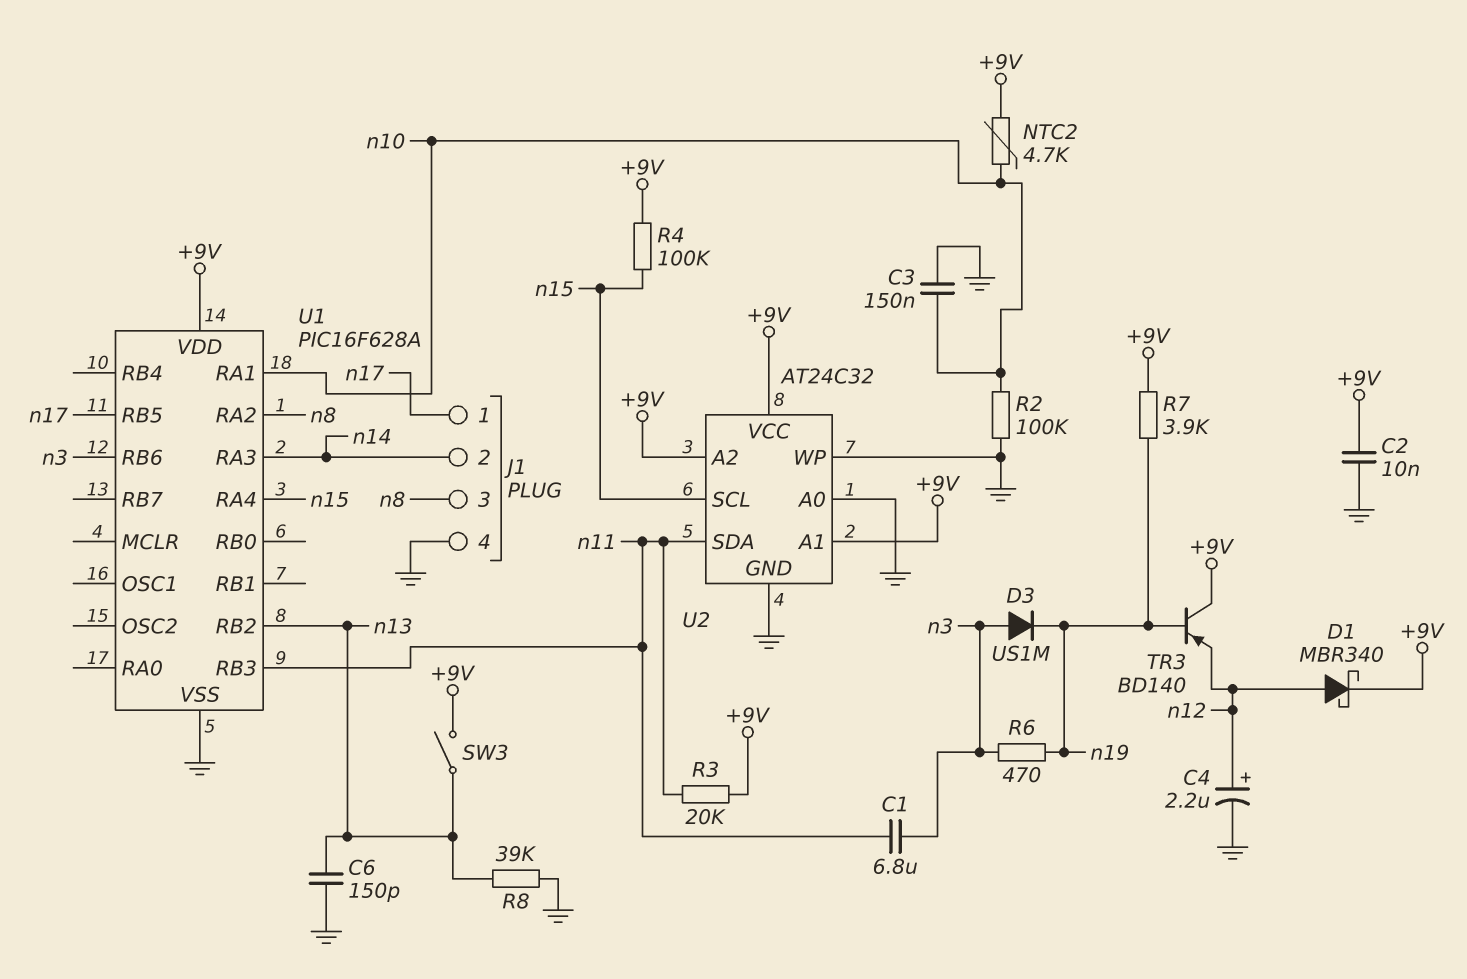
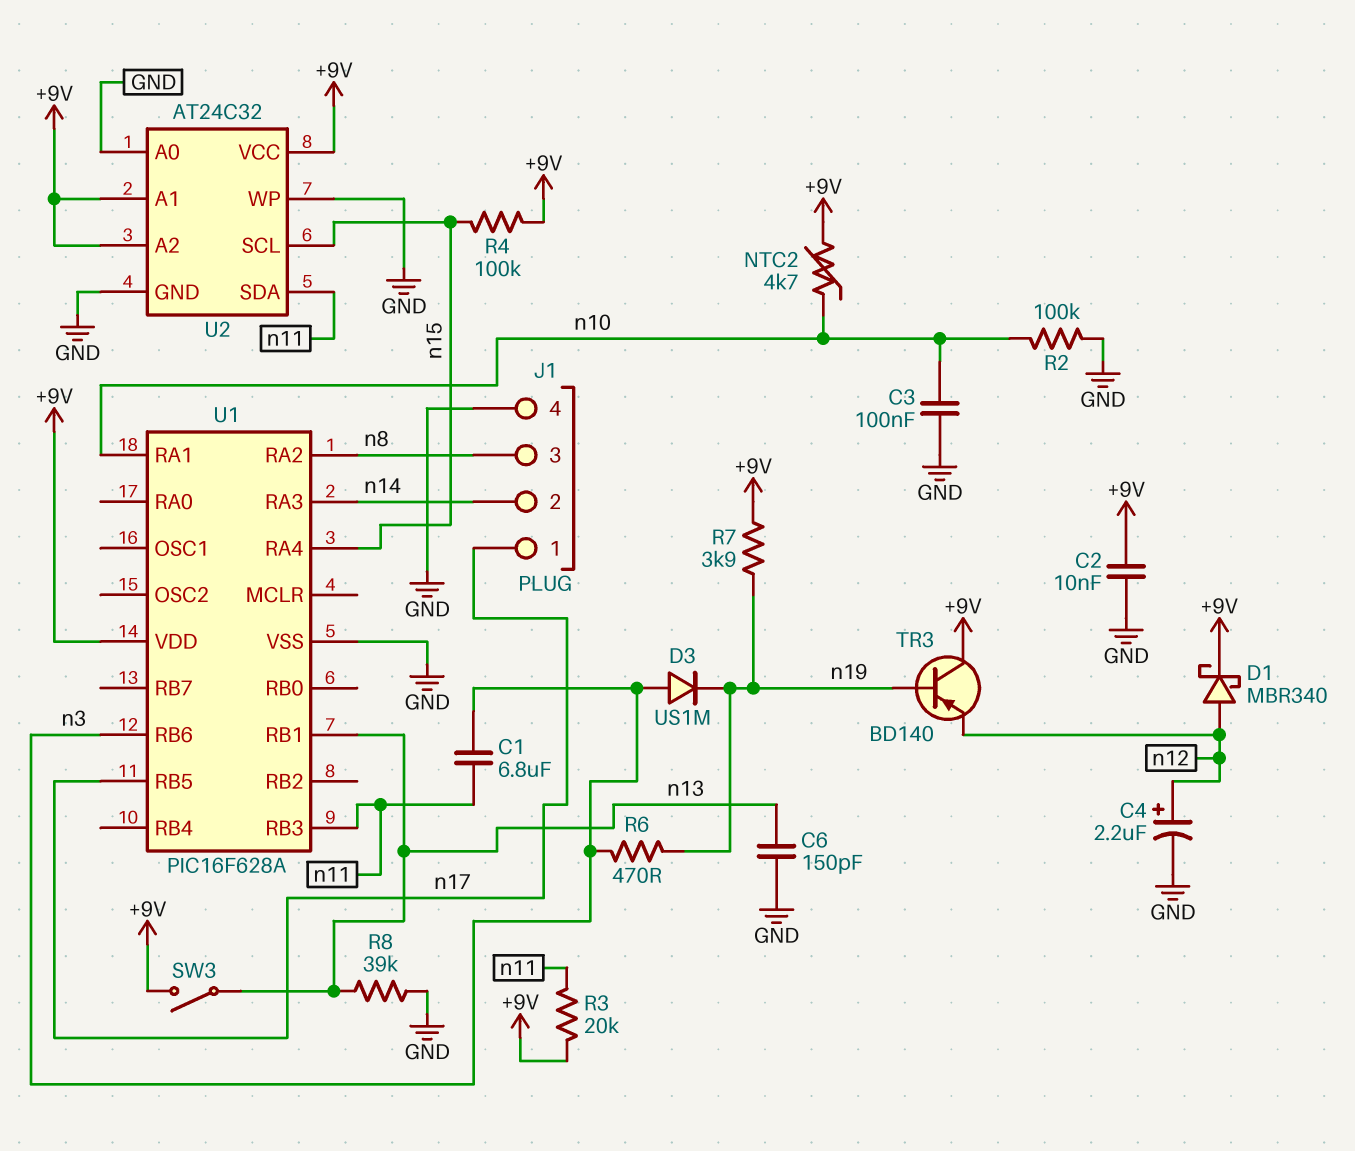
C3: 150nF (GND, n10) -> 100nF (GND, n10)
U1 pin RB1: none -> n13
U1 pin RB2: n13 -> none

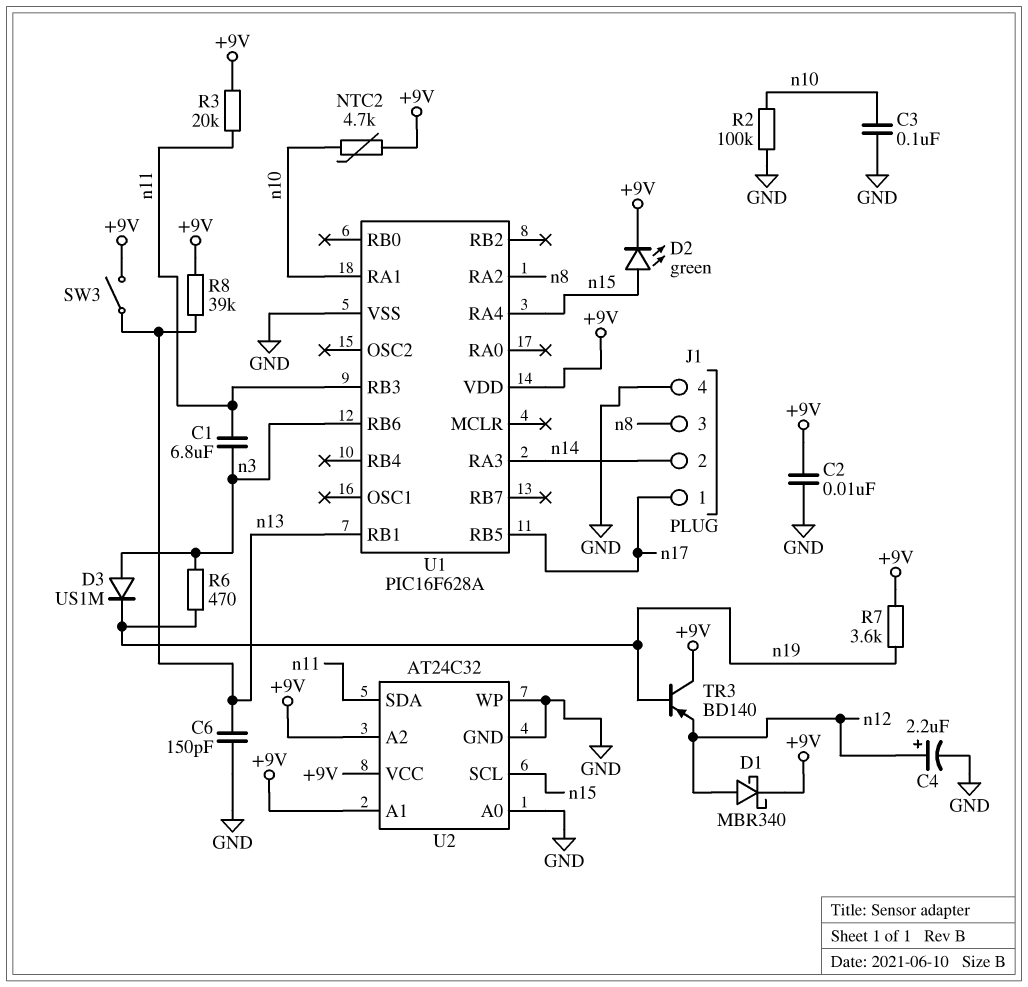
D2: none -> LED green (A n15, K +9V)
R4: 100k (+9V, n15) -> none
R7: 3.9k (+9V, n19) -> 3.6k (+9V, n19)
R8: 39k (GND, n13) -> 39k (+9V, n13)

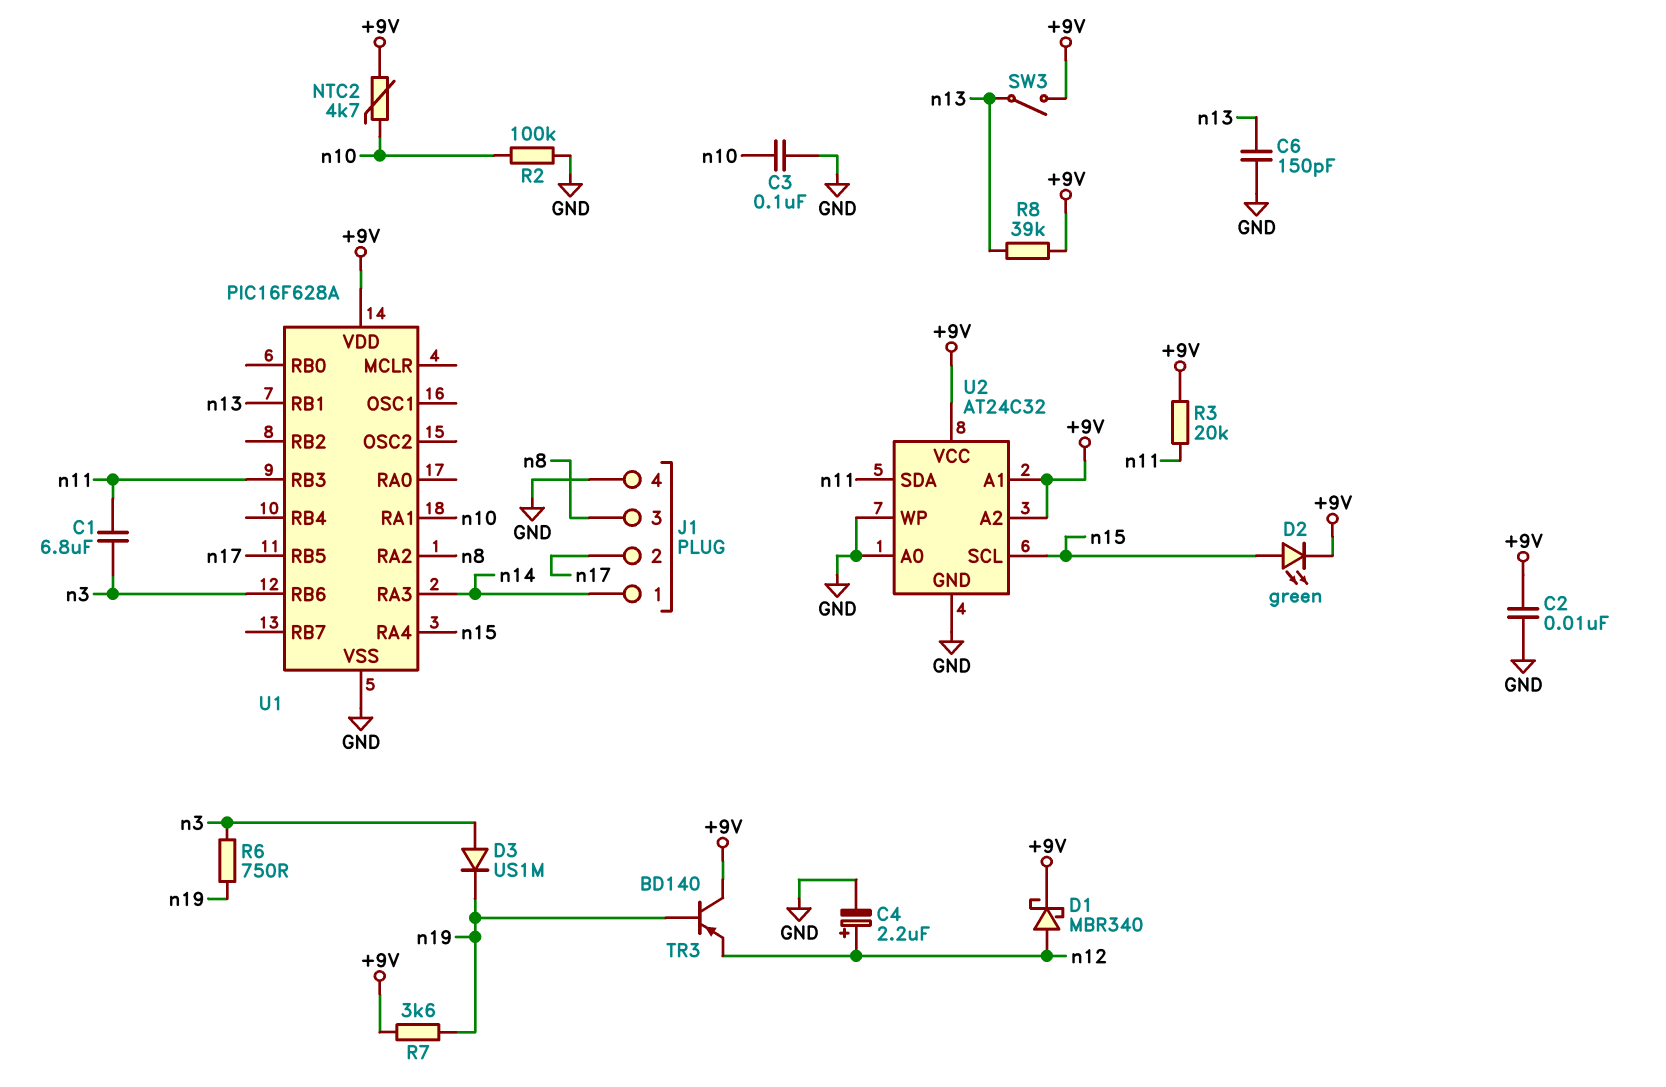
J1 pin 1: n17 -> n14
J1 pin 2: n14 -> n17
R6: 470 (n3, n19) -> 750 (n3, n19)

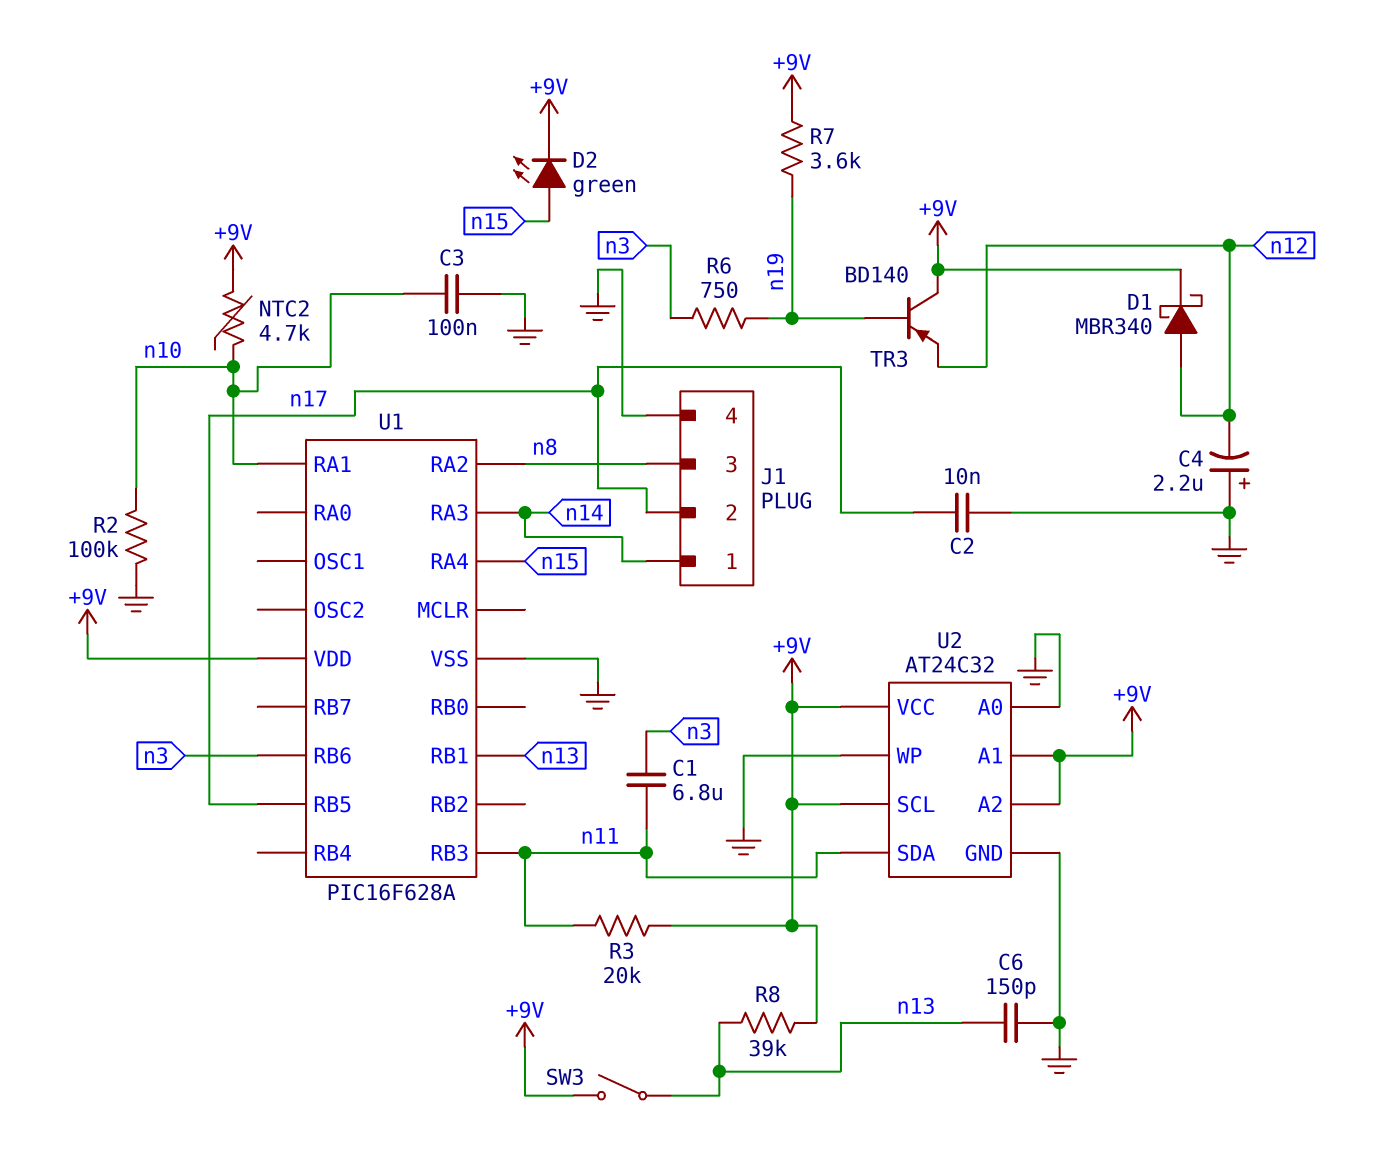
C2: 10nF (+9V, GND) -> 10nF (GND, n17)
C4: 2.2uF (plus n12, minus GND) -> 2.2uF (plus GND, minus n12)
D3: diode US1M (A n3, K n19) -> none
U2 pin SCL: n15 -> +9V

